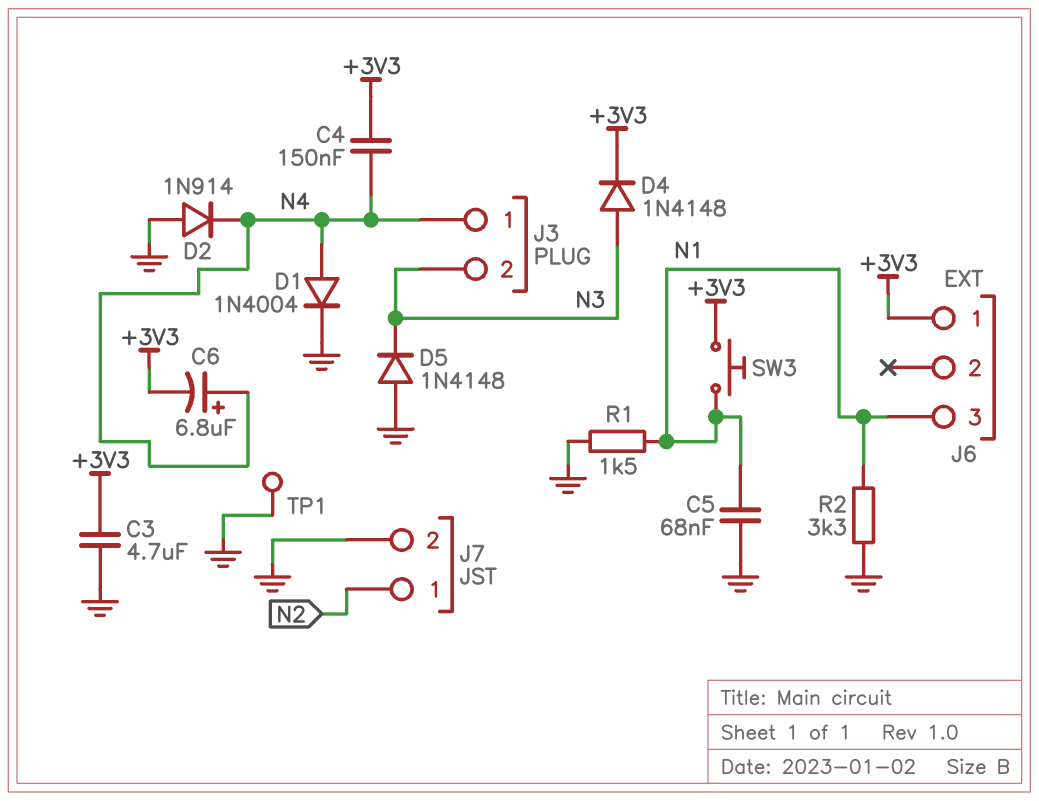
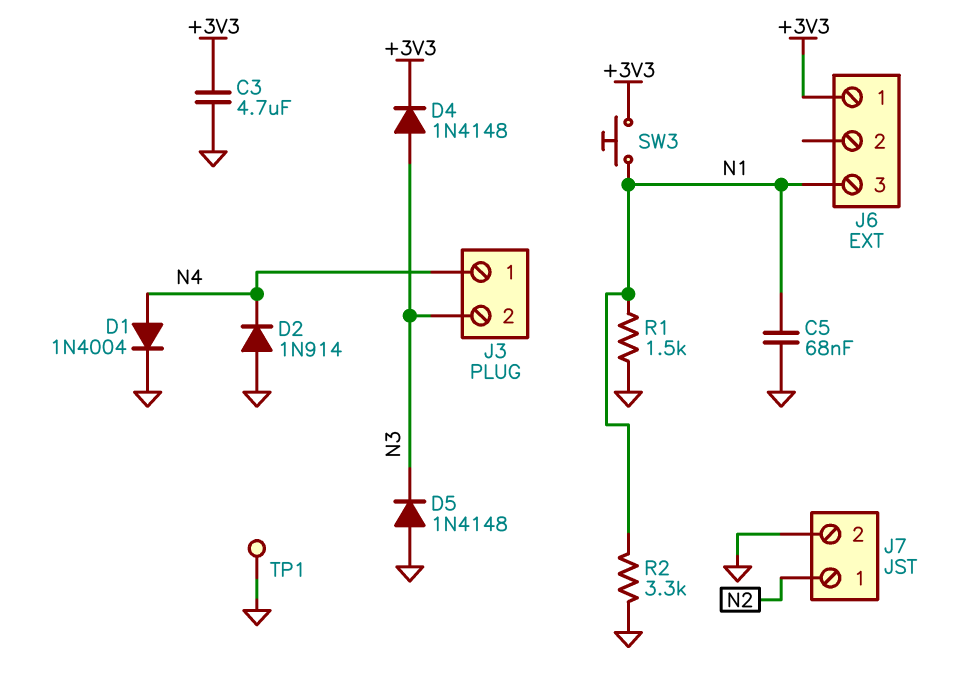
C4: 150nF (+3V3, N4) -> none
C6: 6.8uF (plus N4, minus +3V3) -> none

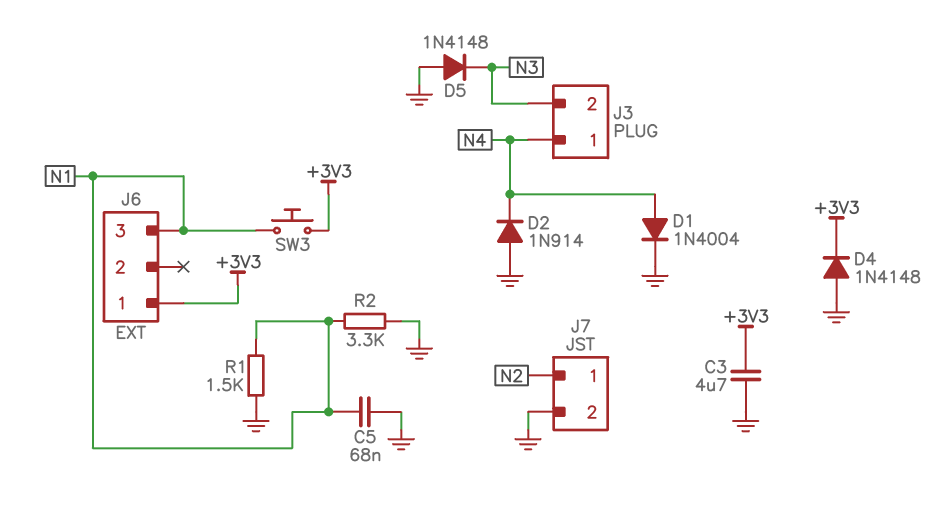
D4: diode 1N4148 (A N3, K +3V3) -> diode 1N4148 (A GND, K +3V3)
TP1: test point (GND) -> none

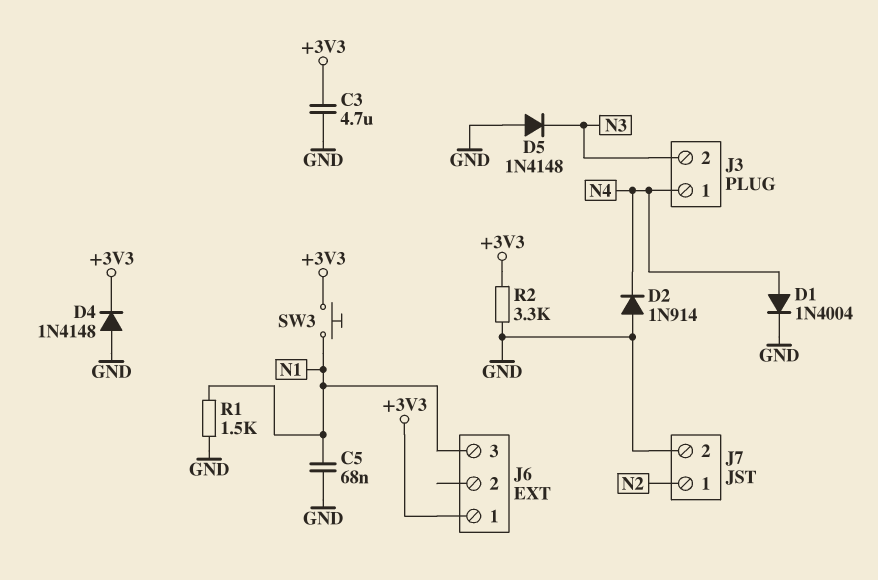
R2: 3.3k (GND, N1) -> 3.3k (+3V3, GND)

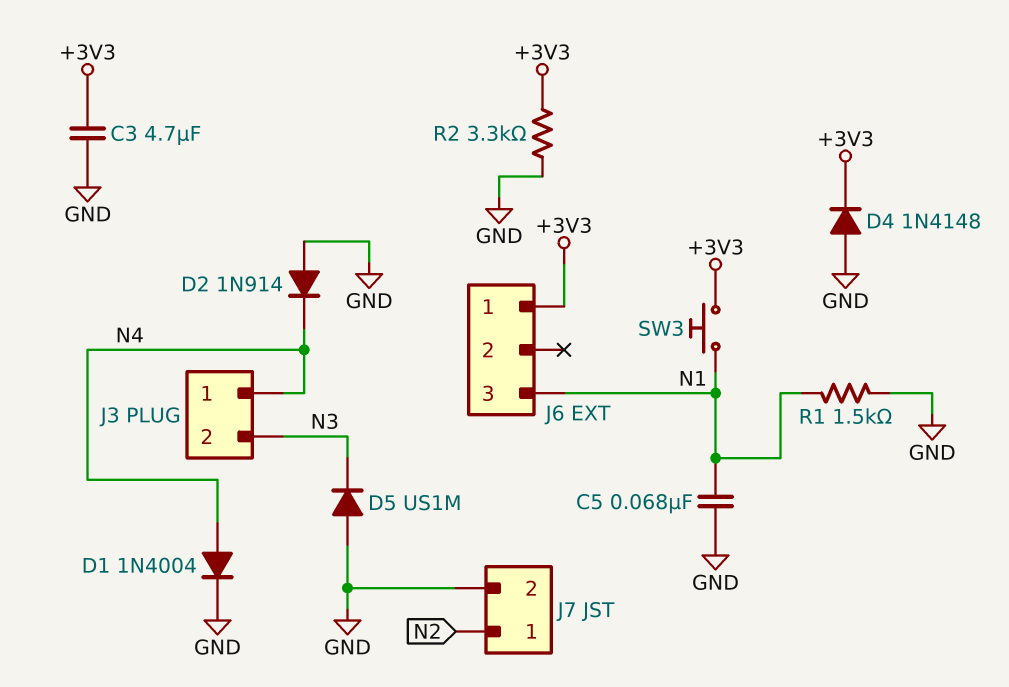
D5: diode 1N4148 (A GND, K N3) -> diode US1M (A GND, K N3)

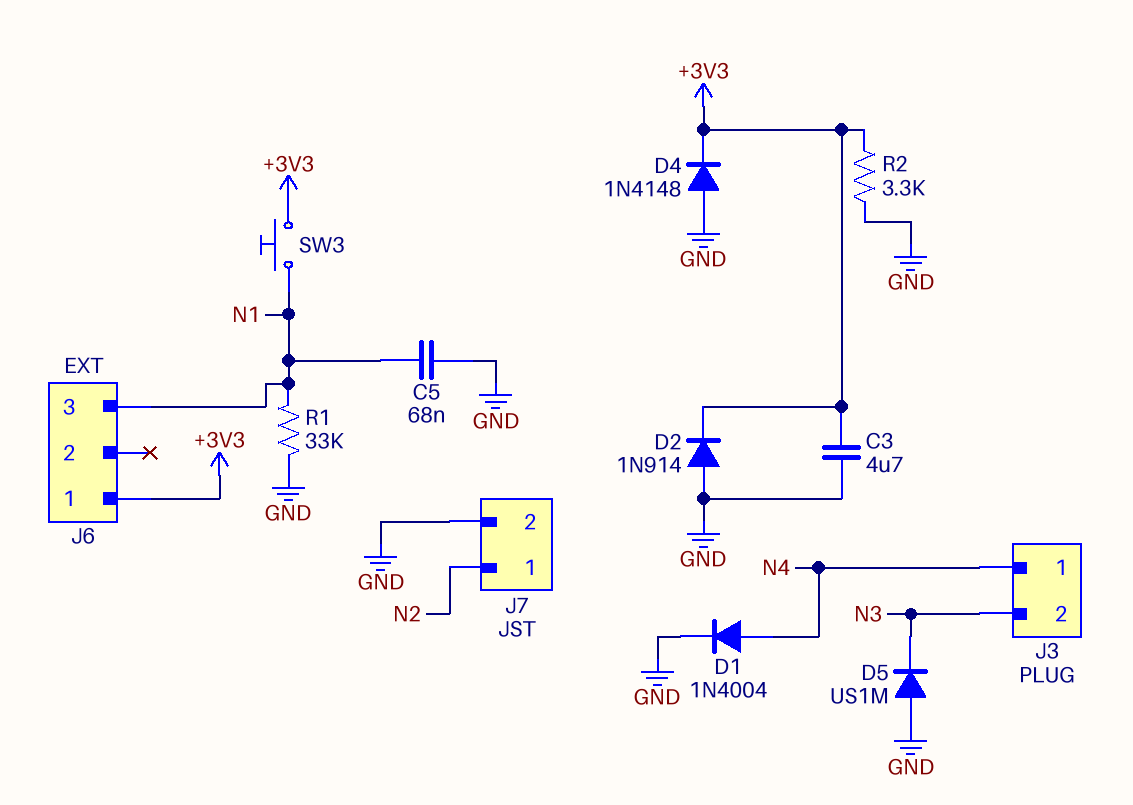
D2: diode 1N914 (A GND, K N4) -> diode 1N914 (A GND, K +3V3)
R1: 1.5k (GND, N1) -> 33k (GND, N1)

